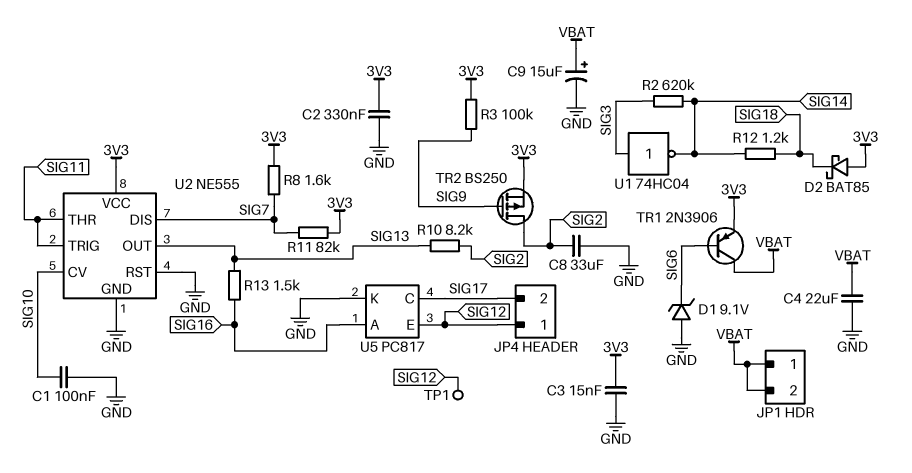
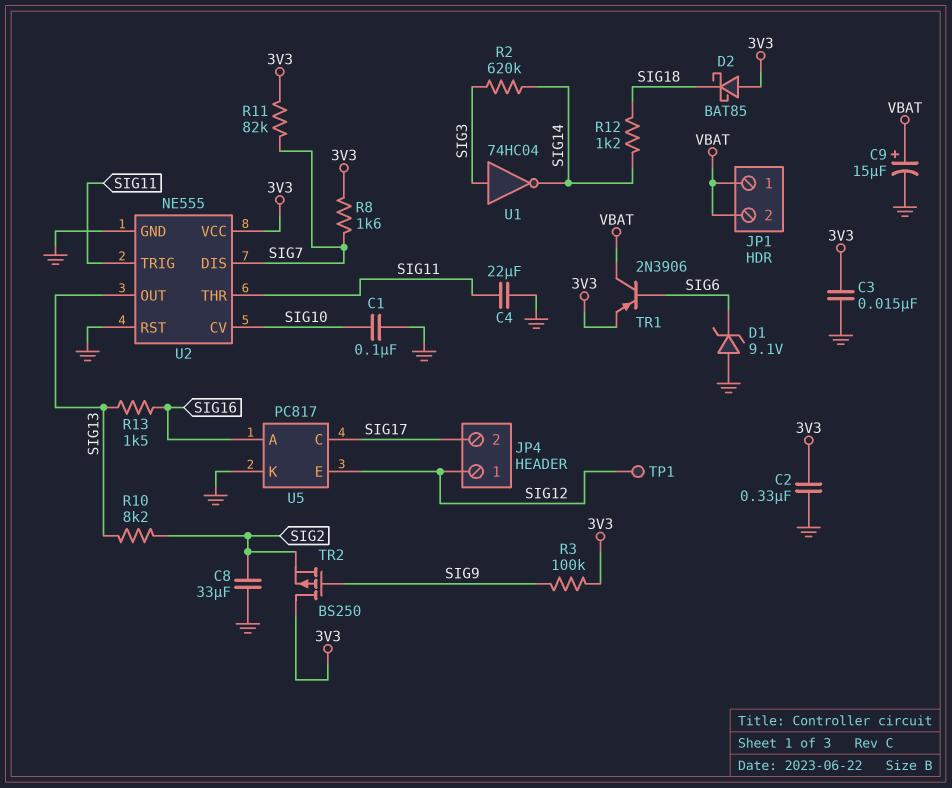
C4: 22uF (GND, VBAT) -> 22uF (GND, SIG11)
TR2: PMOS BS250 (G SIG9, D SIG2, S 3V3) -> PMOS BS250 (G SIG9, D 3V3, S SIG2)

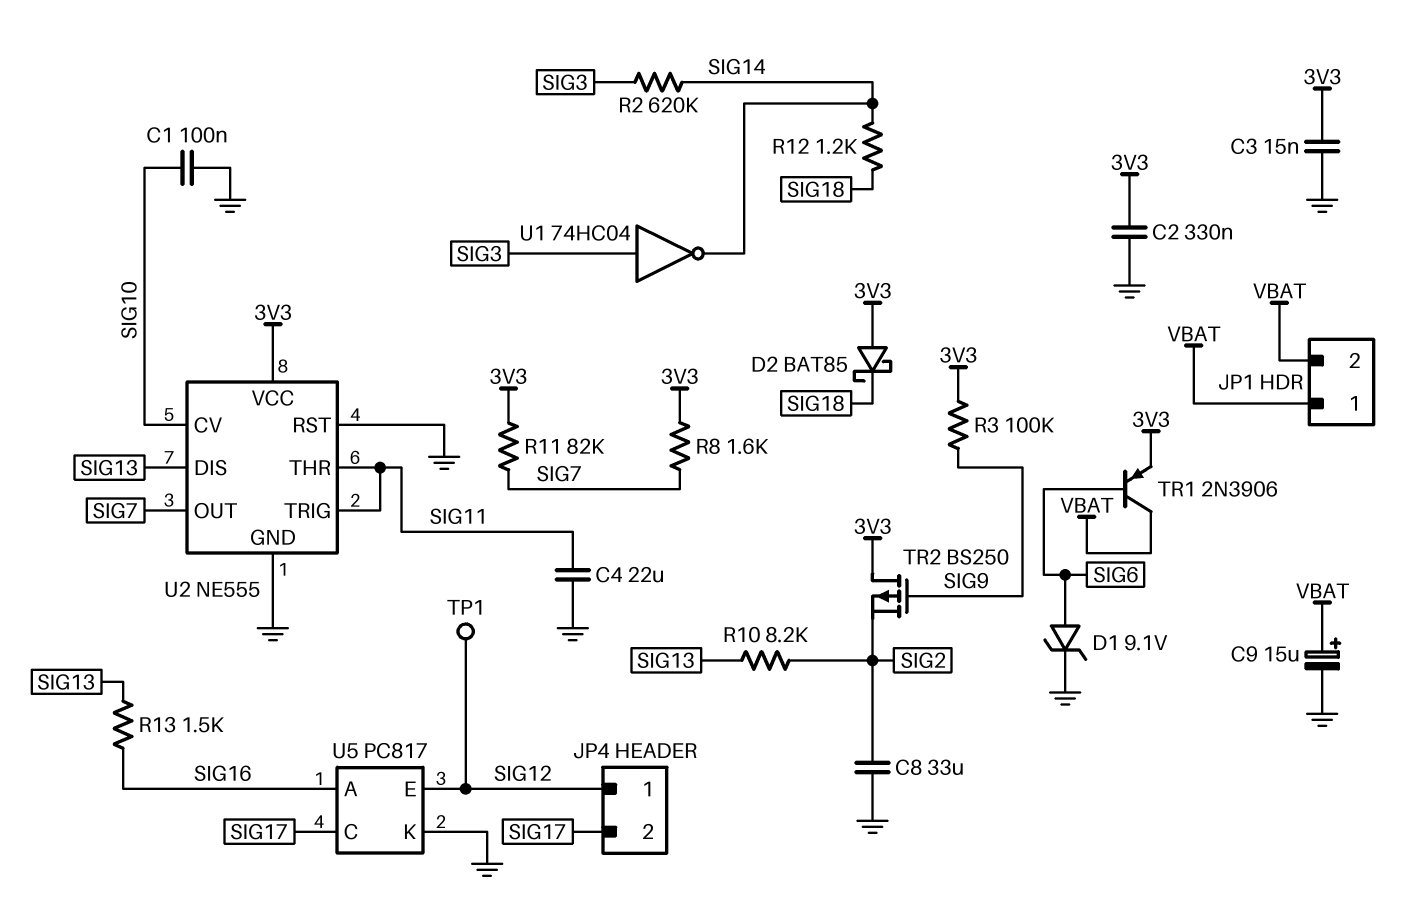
D1: zener 9.1V (A GND, K SIG6) -> zener 9.1V (A SIG6, K GND)
U2 pin DIS: SIG7 -> SIG13
U2 pin OUT: SIG13 -> SIG7

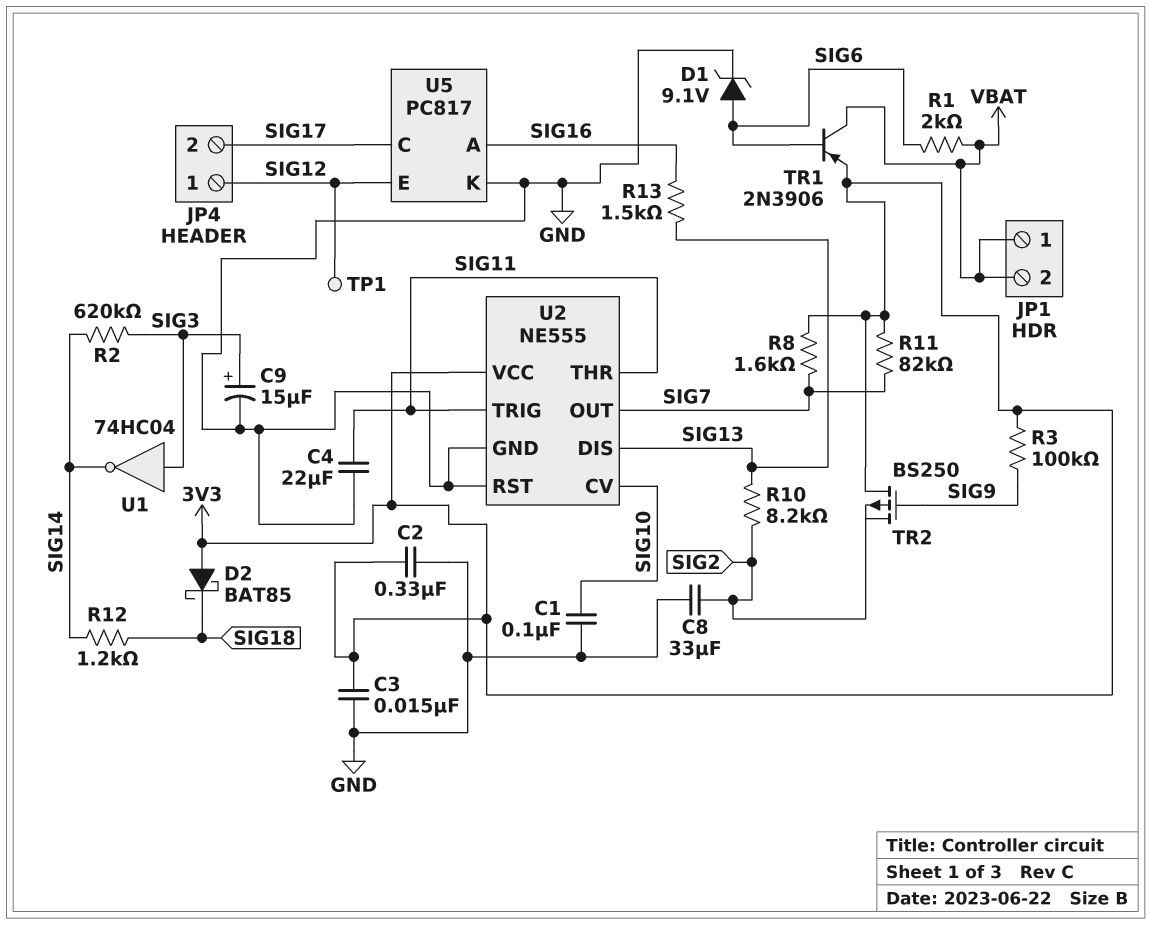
C9: 15uF (plus VBAT, minus GND) -> 15uF (plus SIG3, minus GND)
R1: none -> 2k (SIG6, VBAT)

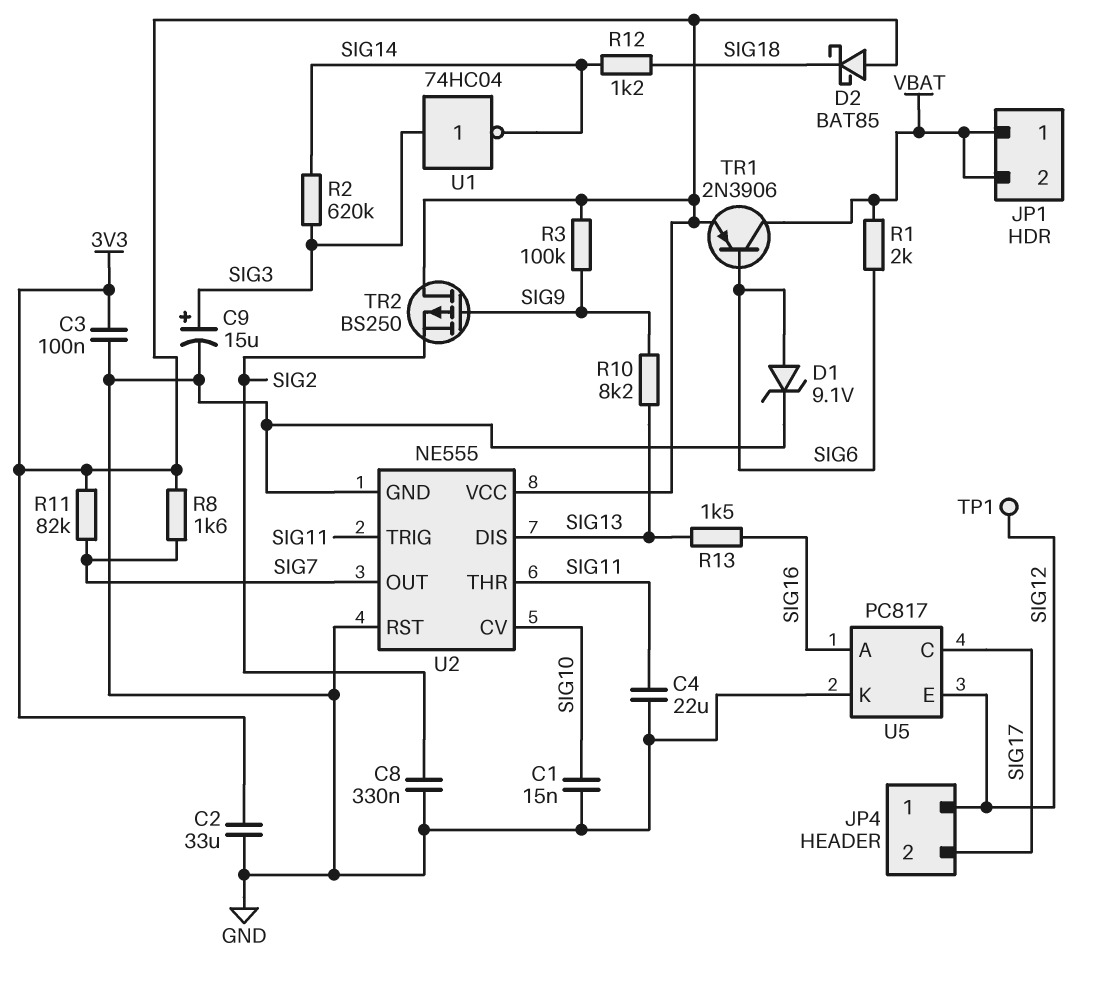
C1: 100nF (GND, SIG10) -> 15nF (GND, SIG10)
C2: 330nF (3V3, GND) -> 33uF (3V3, GND)
C3: 15nF (3V3, GND) -> 100nF (3V3, GND)
C8: 33uF (GND, SIG2) -> 330nF (GND, SIG2)
R10: 8.2k (SIG2, SIG13) -> 8.2k (SIG9, SIG13)

